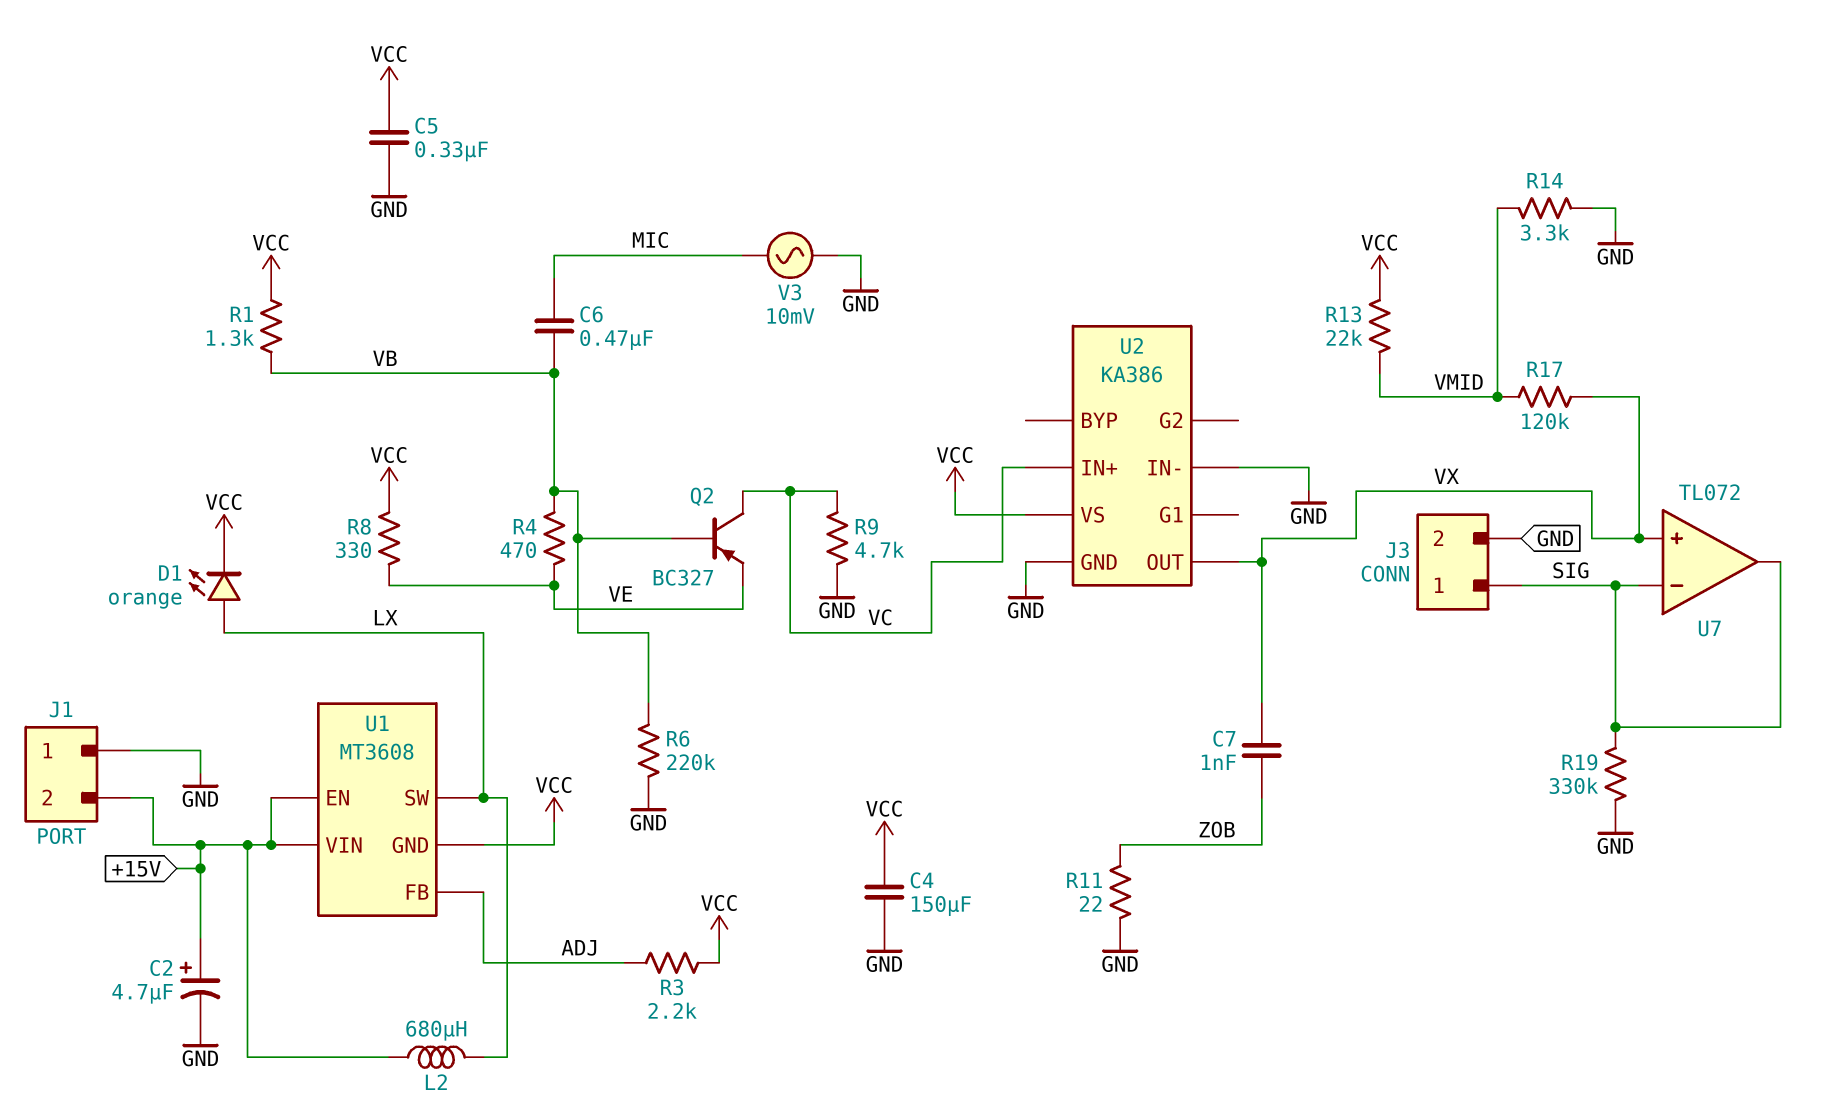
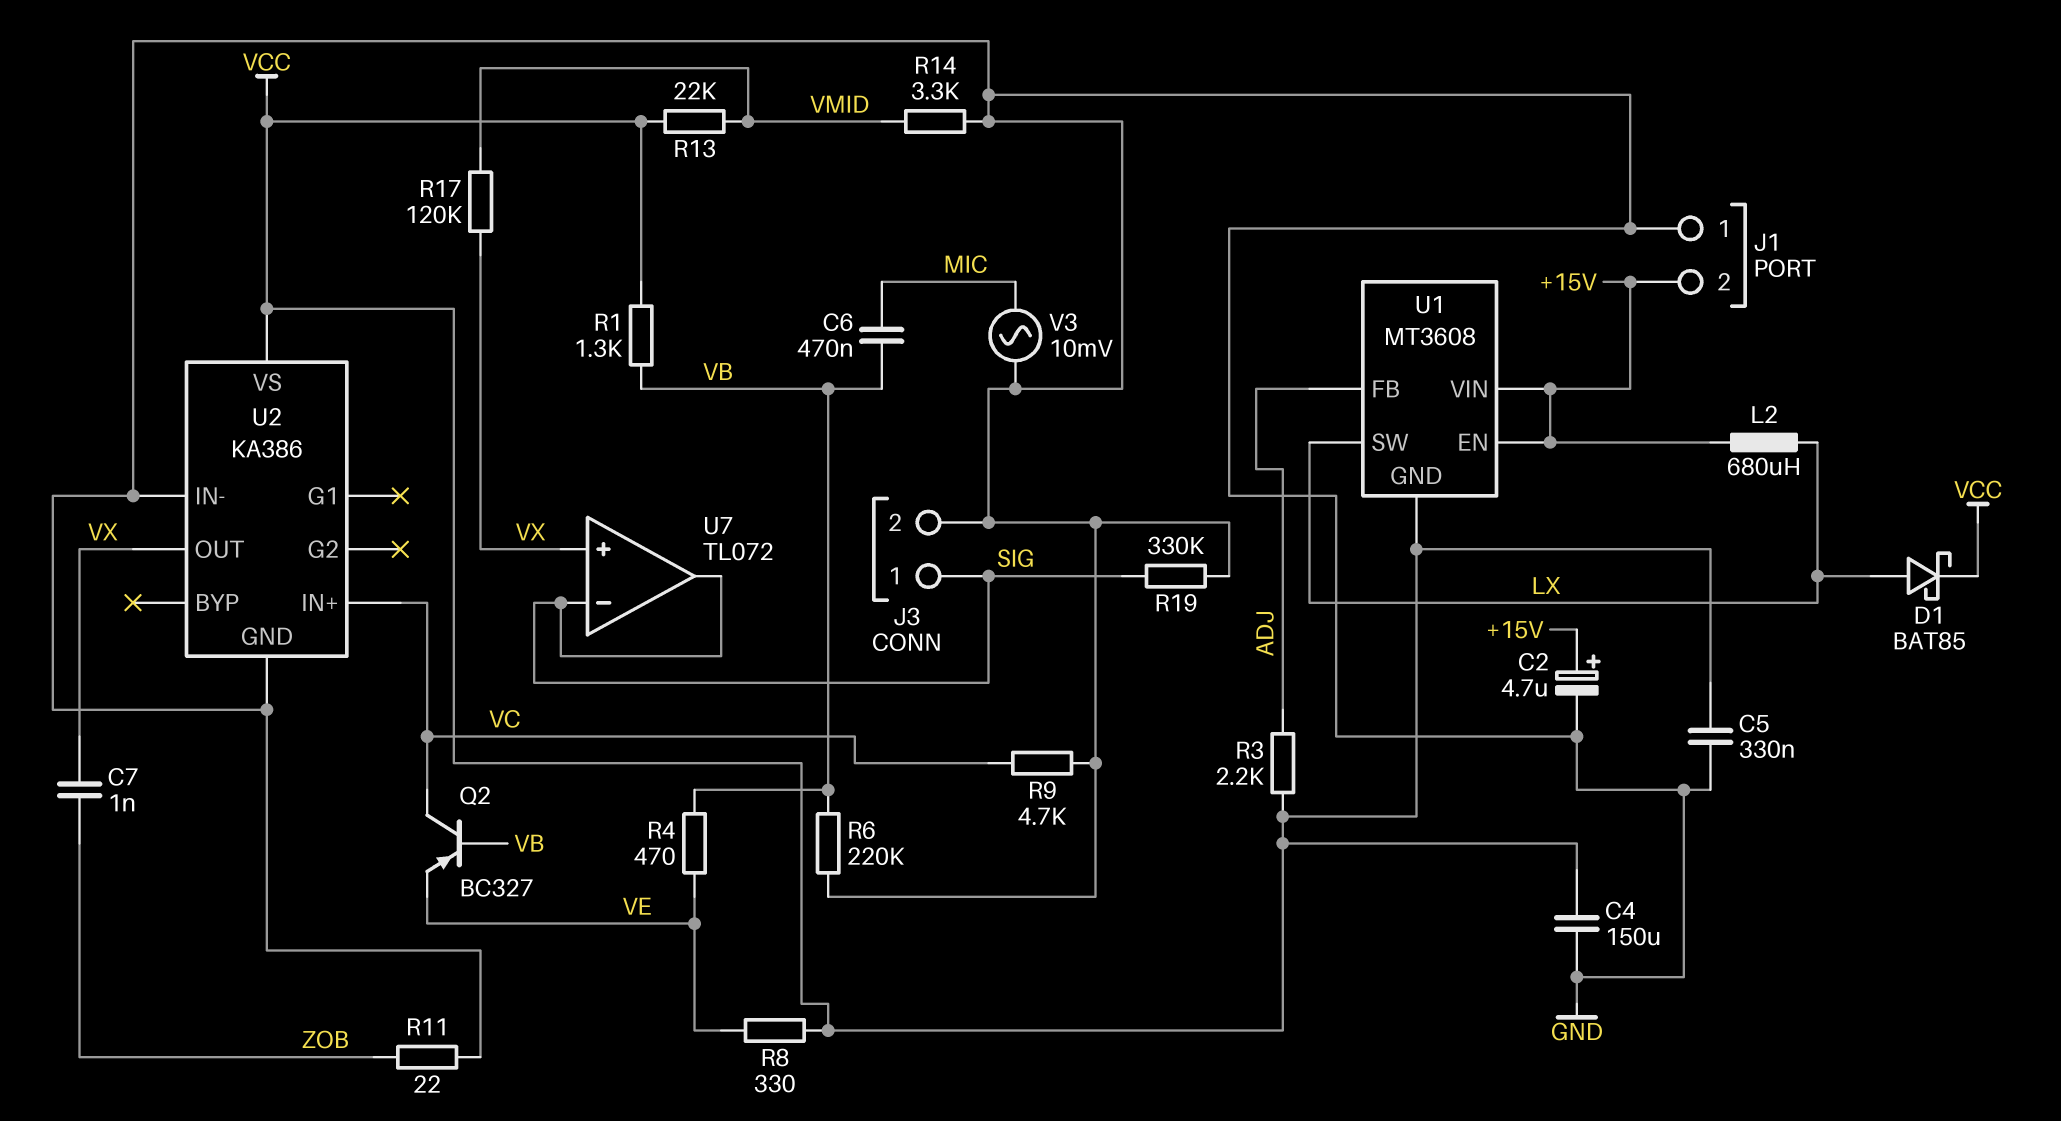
D1: LED orange (A LX, K VCC) -> schottky BAT85 (A LX, K VCC)

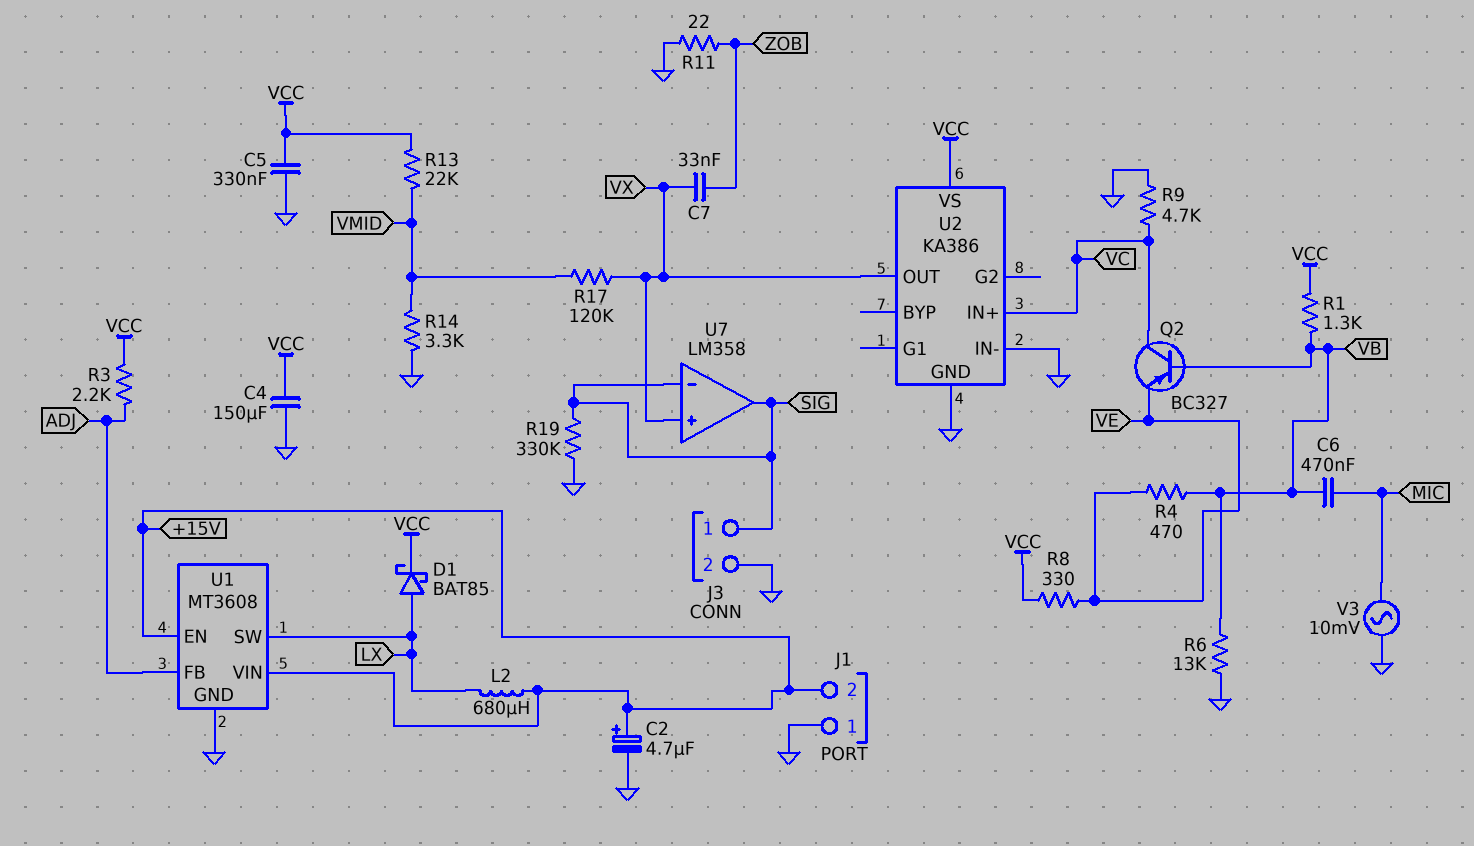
C7: 1nF (VX, ZOB) -> 33nF (VX, ZOB)
R6: 220k (GND, VB) -> 13k (GND, VB)
U1 pin GND: VCC -> GND
U7: TL072 -> LM358

